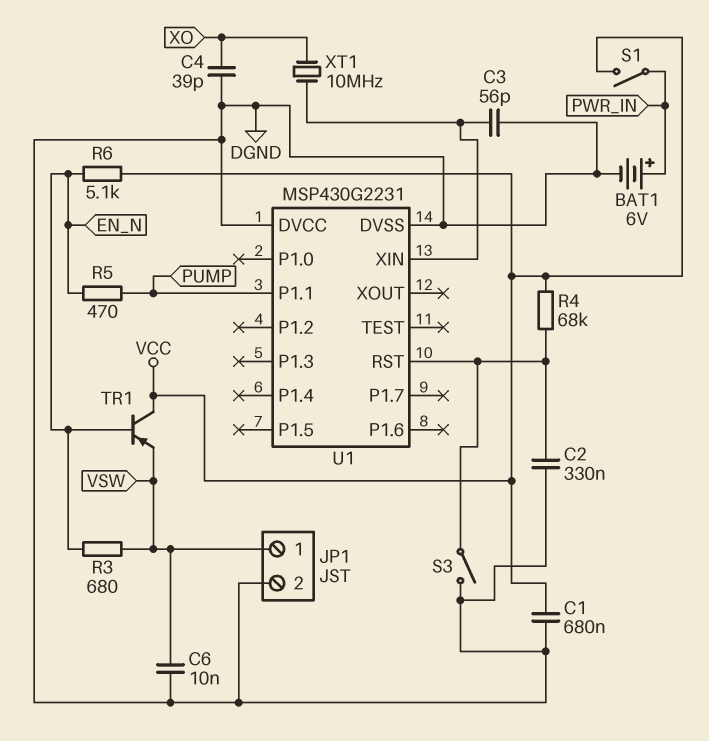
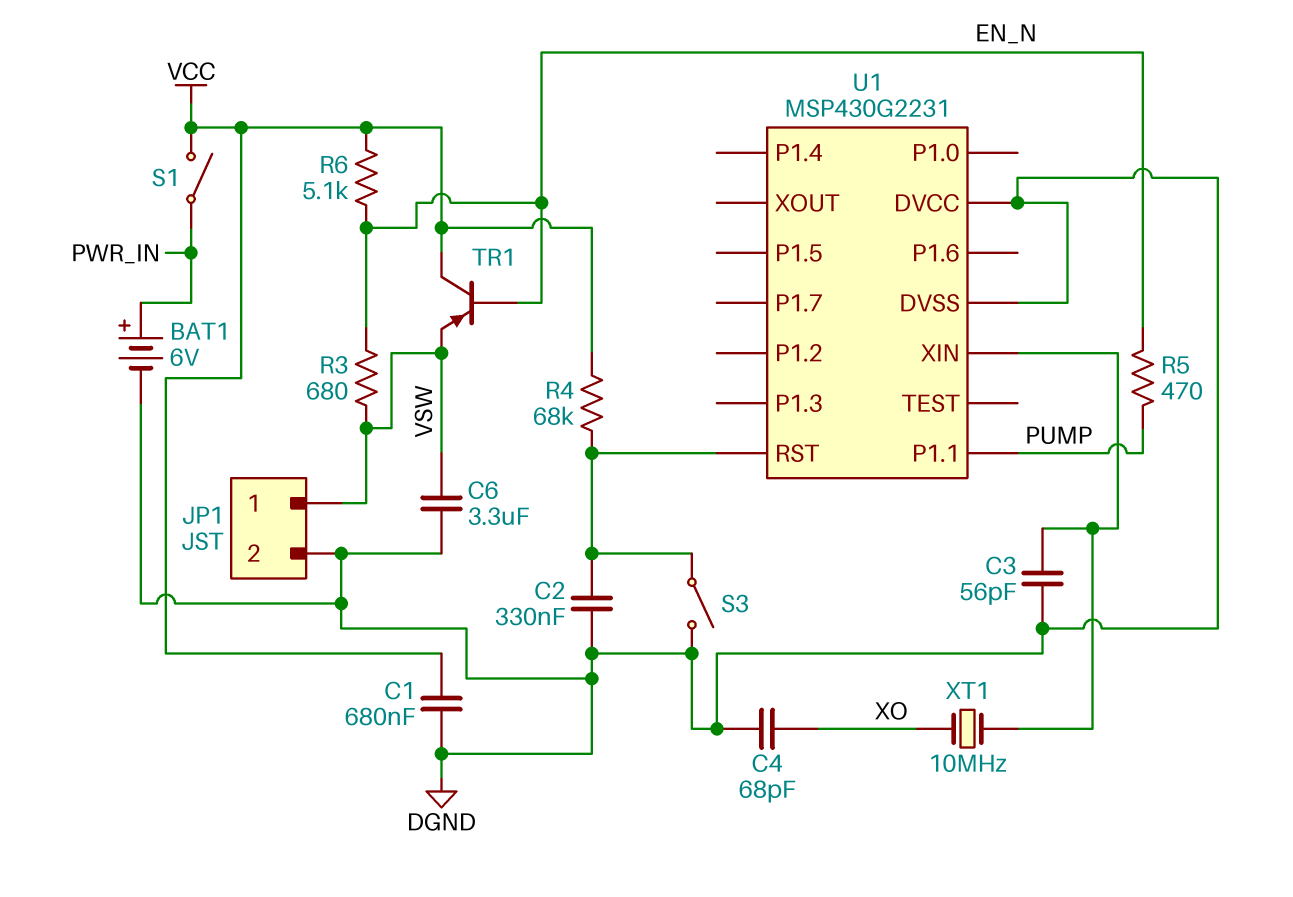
C4: 39pF (DGND, XO) -> 68pF (DGND, XO)
C6: 10nF (DGND, VSW) -> 3.3uF (DGND, VSW)

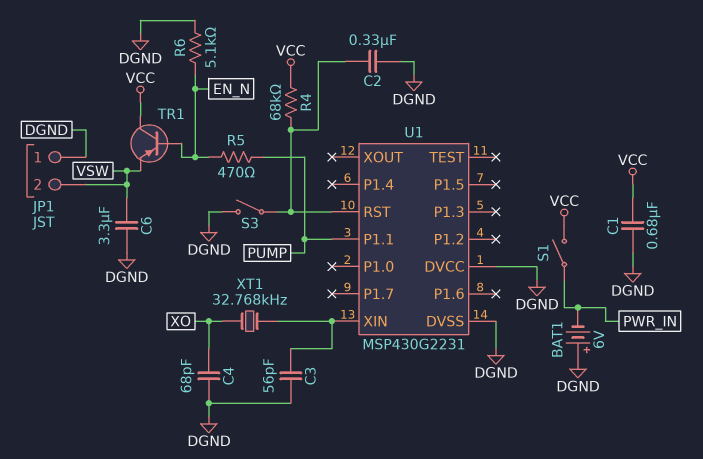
BAT1: 6V (plus PWR_IN, minus DGND) -> 6V (plus DGND, minus PWR_IN)
JP1 pin 1: VSW -> DGND
JP1 pin 2: DGND -> VSW
R3: 680 (EN_N, VSW) -> none
R6: 5.1k (EN_N, VCC) -> 5.1k (DGND, EN_N)
XT1: 10MHz (U1/XIN, XO) -> 32.768kHz (U1/XIN, XO)

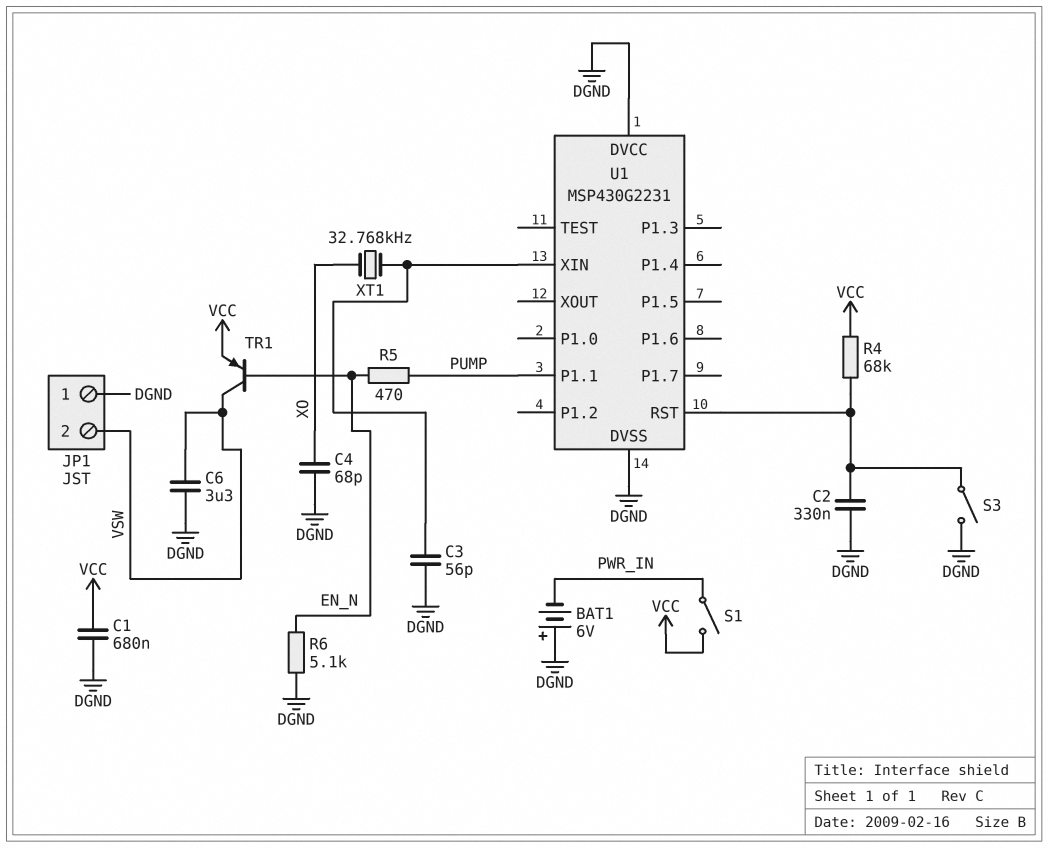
TR1: PNP (B EN_N, C VCC, E VSW) -> PNP (B EN_N, C VSW, E VCC)

